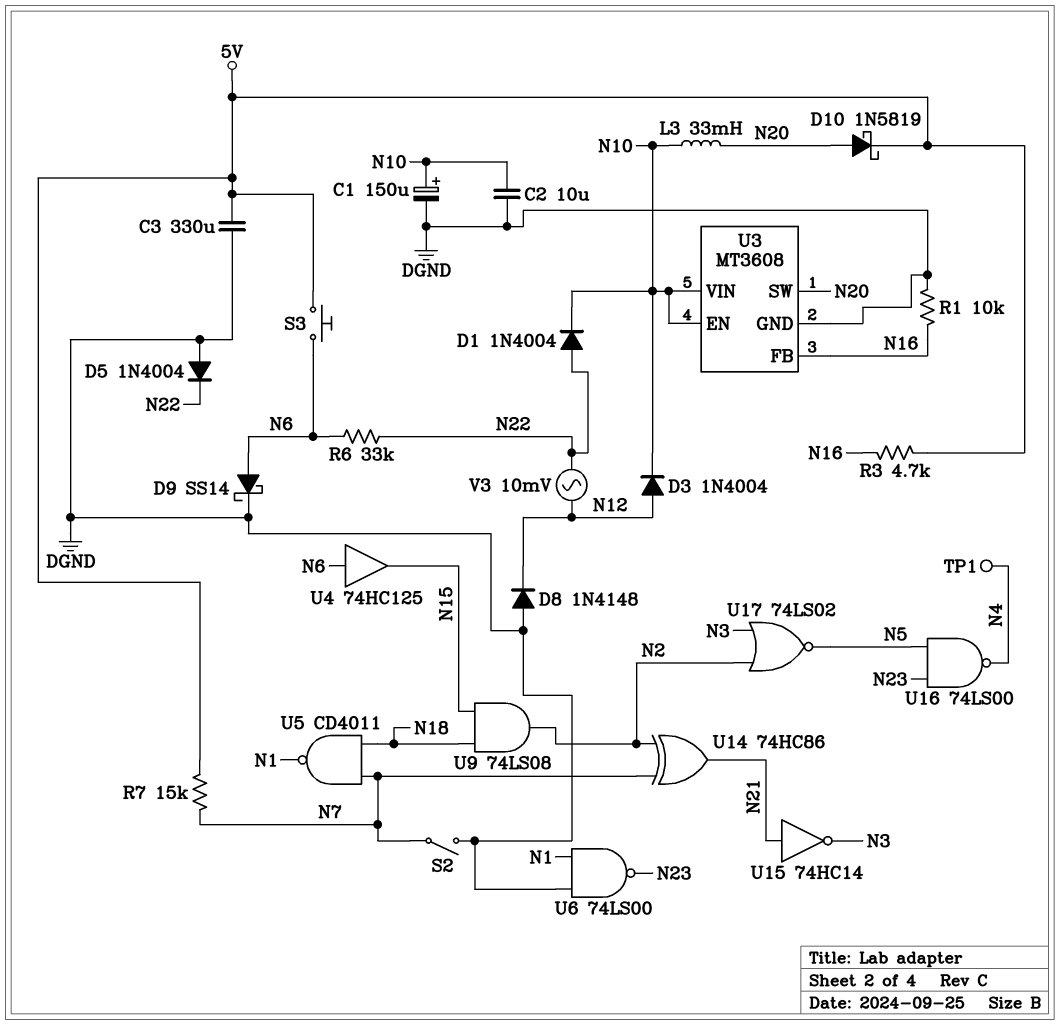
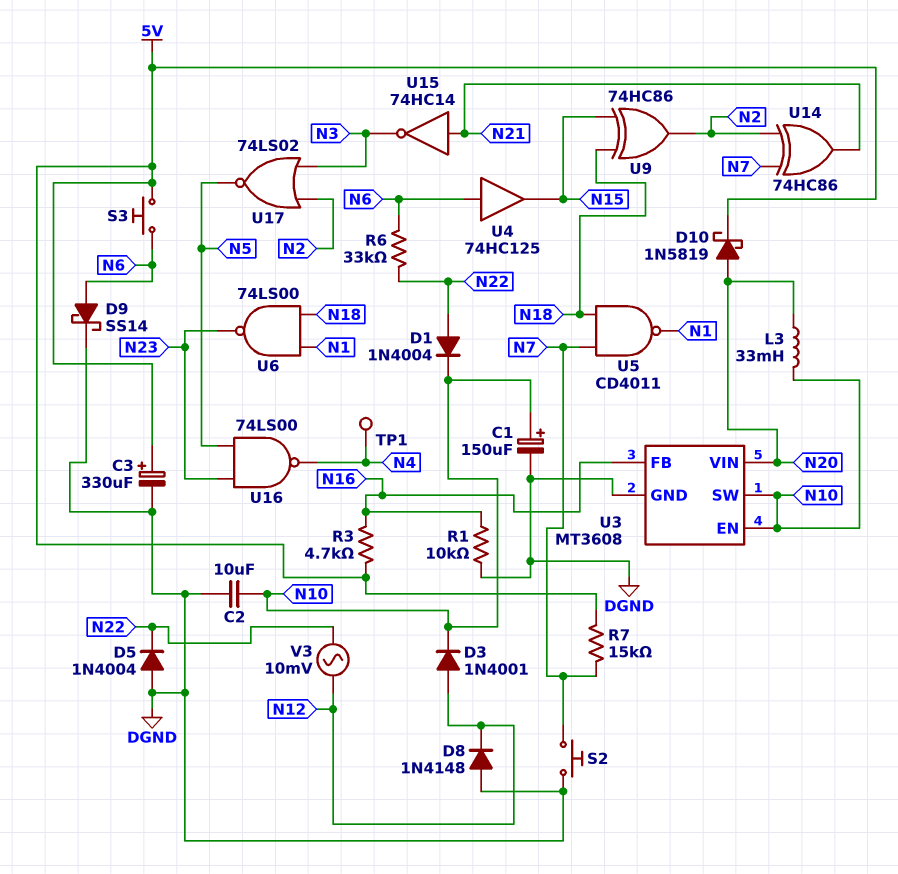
C3: 330uF (5V, DGND) -> 330uF (plus 5V, minus DGND)
D3: diode 1N4004 (A N12, K N10) -> diode 1N4001 (A N12, K N10)
S2: switch (DGND, N7) -> button (DGND, N7)
U3 pin SW: N20 -> N10
U3 pin VIN: N10 -> N20
U6: NAND 74LS00 (in DGND, in N1, out N23) -> NAND 74LS00 (in N1, in N18, out N23)
U9: AND 74LS08 (in N15, in N18, out N2) -> XOR 74HC86 (in N15, in N18, out N2)

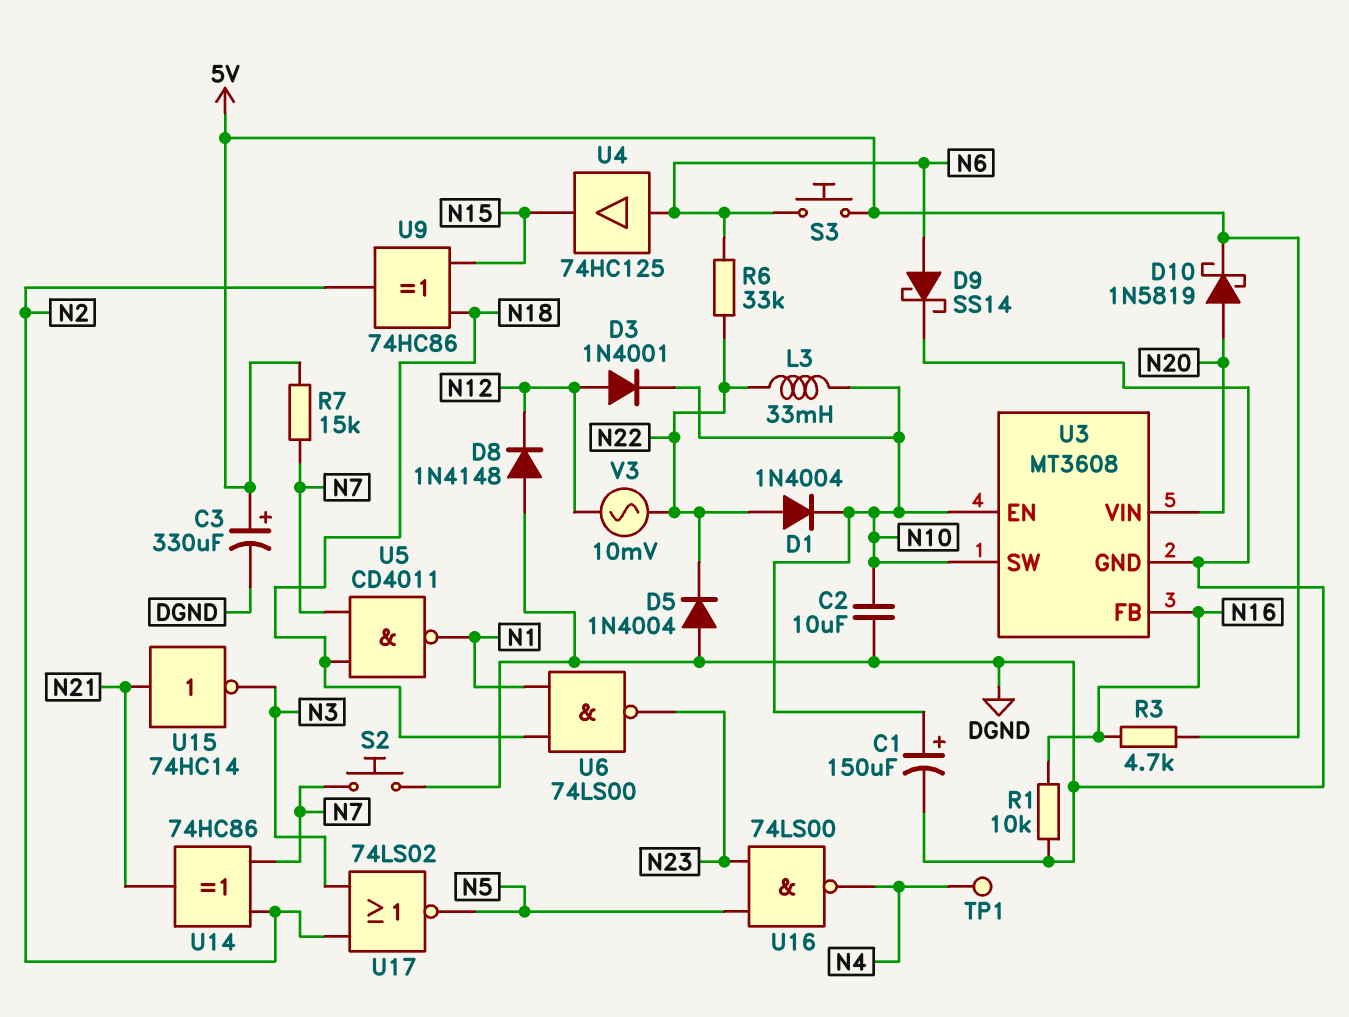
L3: 33mH (N10, N20) -> 33mH (N10, N22)

